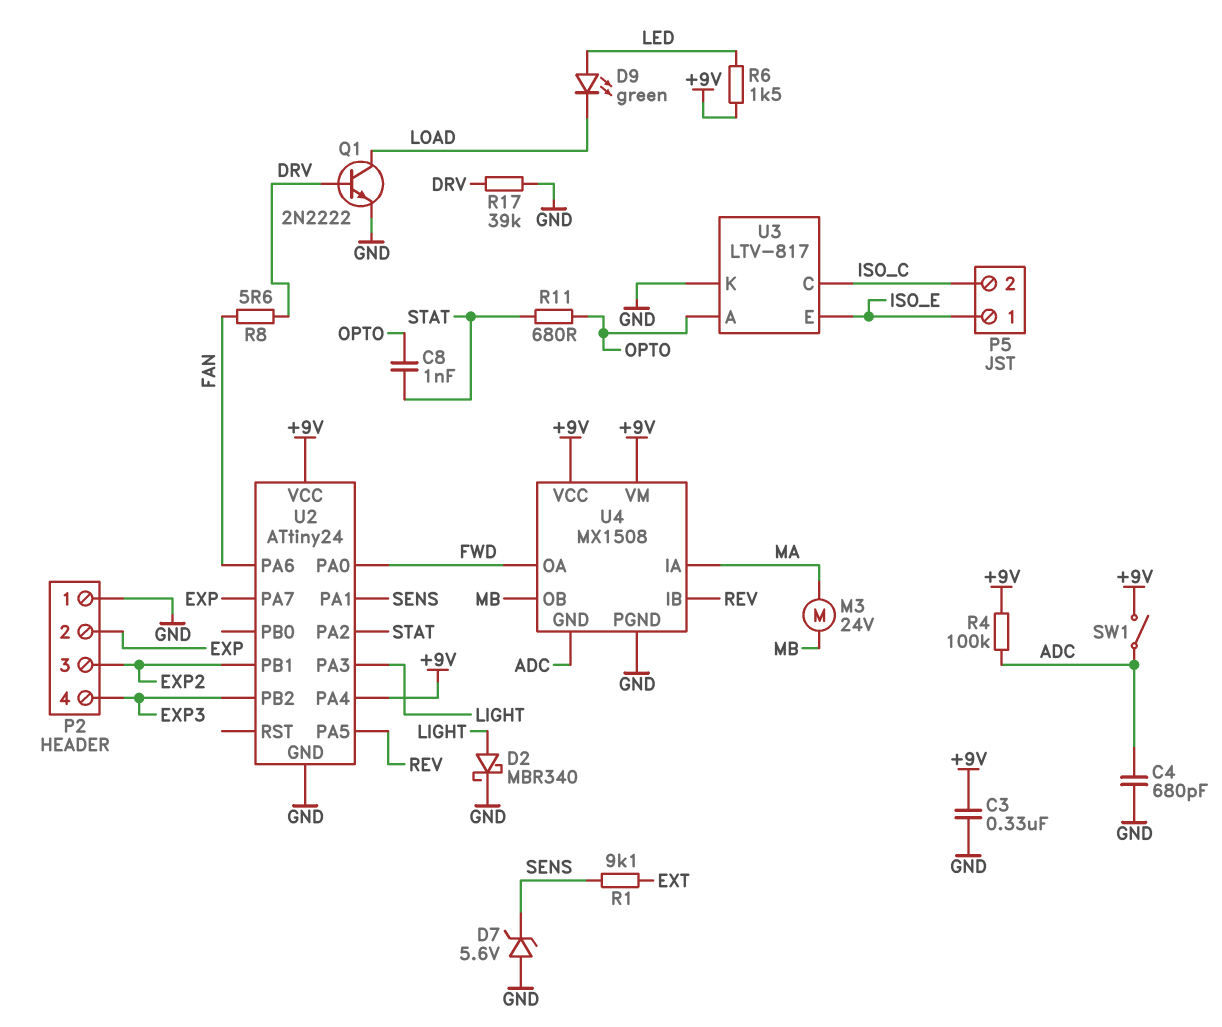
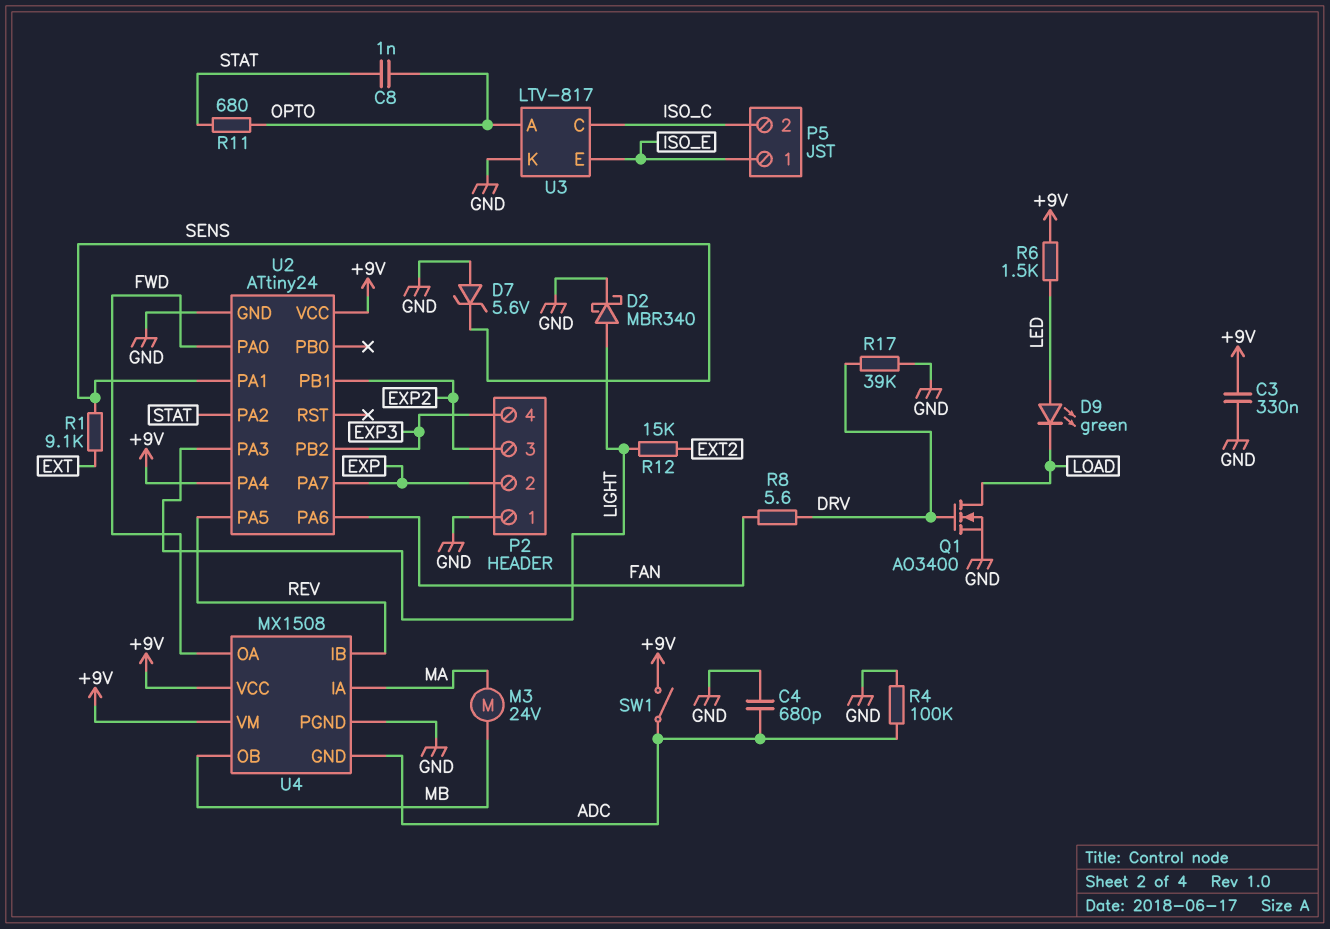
Q1: NPN 2N2222 (B DRV, C LOAD, E GND) -> NMOS AO3400 (G DRV, D LOAD, S GND)
R4: 100k (+9V, ADC) -> 100k (ADC, GND)
R12: none -> 15k (EXT2, LIGHT)

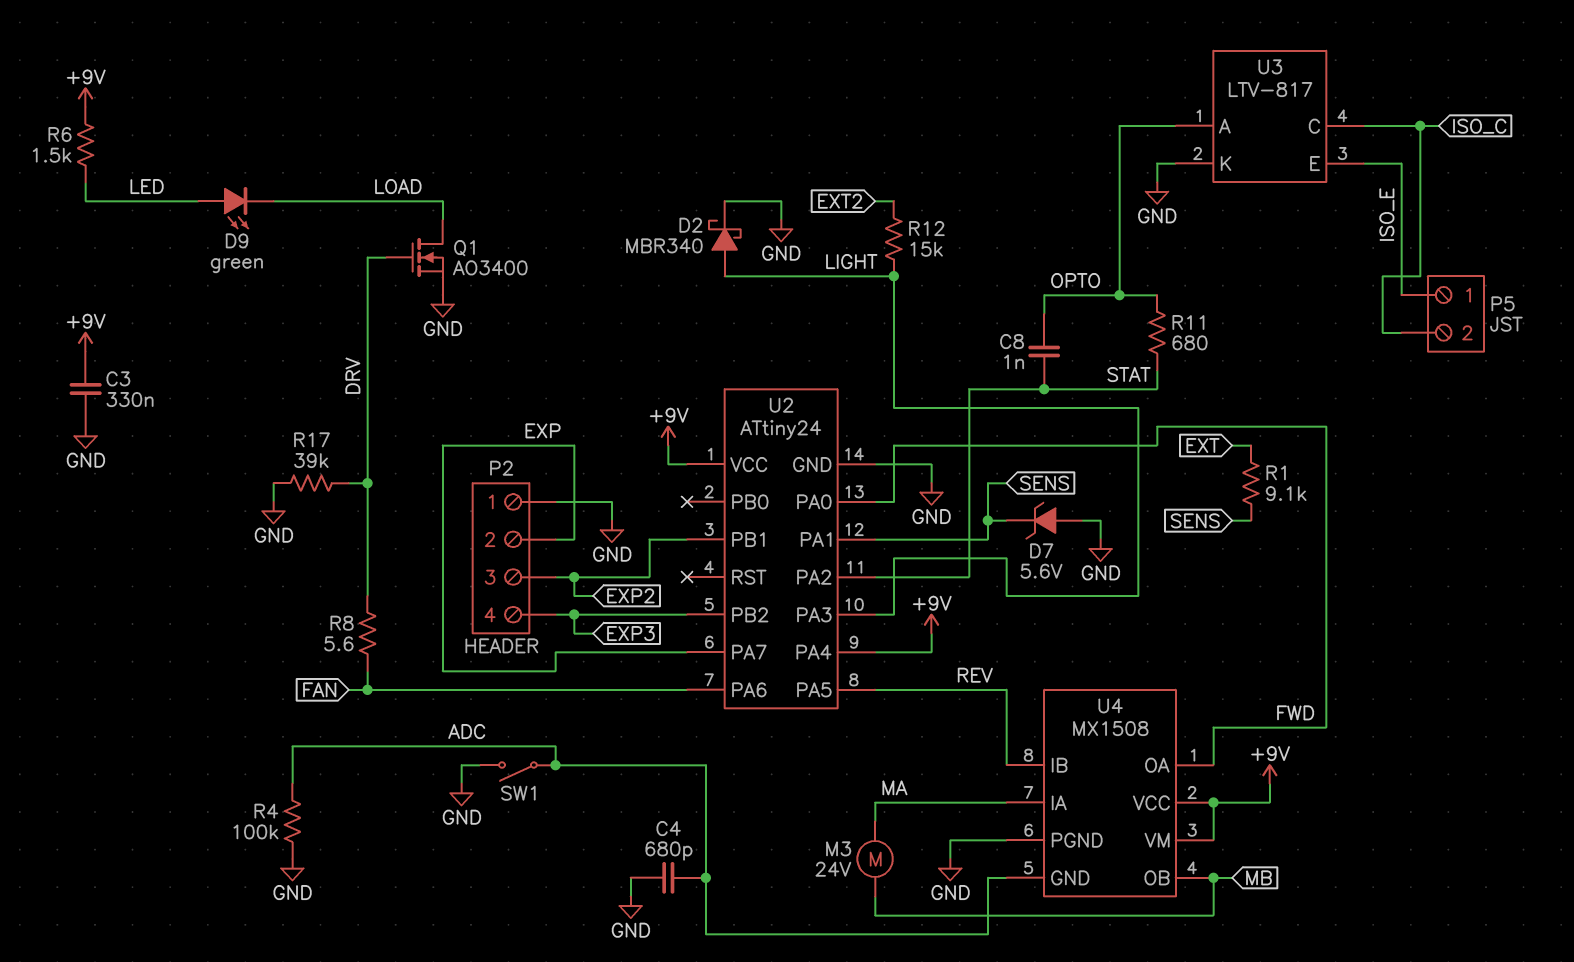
SW1: switch (+9V, ADC) -> switch (ADC, GND)

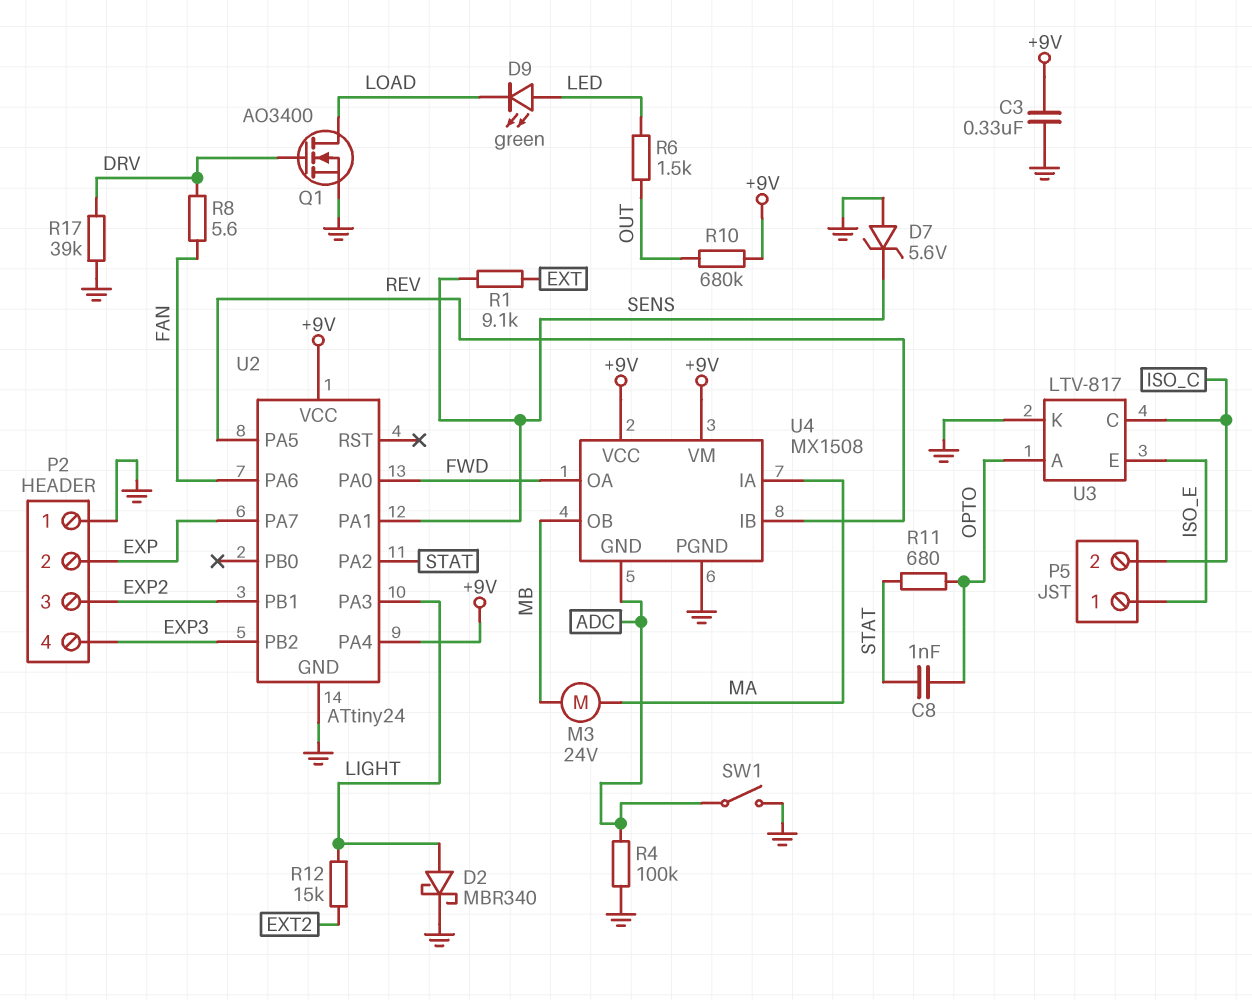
C4: 680pF (ADC, GND) -> none
R6: 1.5k (+9V, LED) -> 1.5k (LED, OUT)
R10: none -> 680k (+9V, OUT)

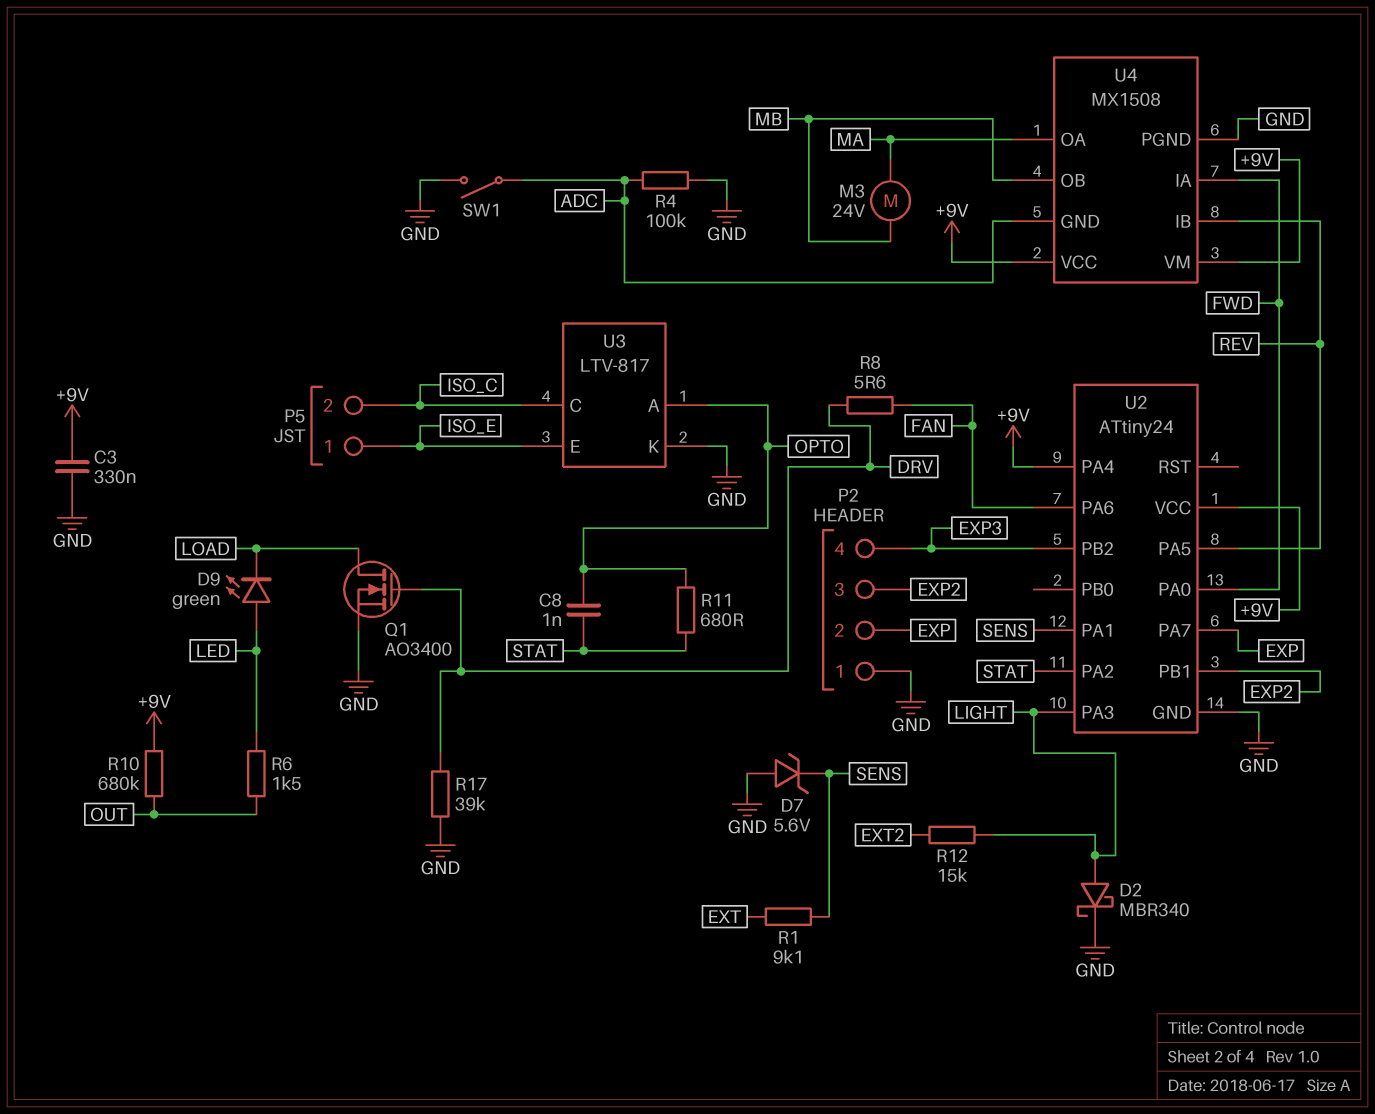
U4 pin IA: MA -> FWD
U4 pin OA: FWD -> MA

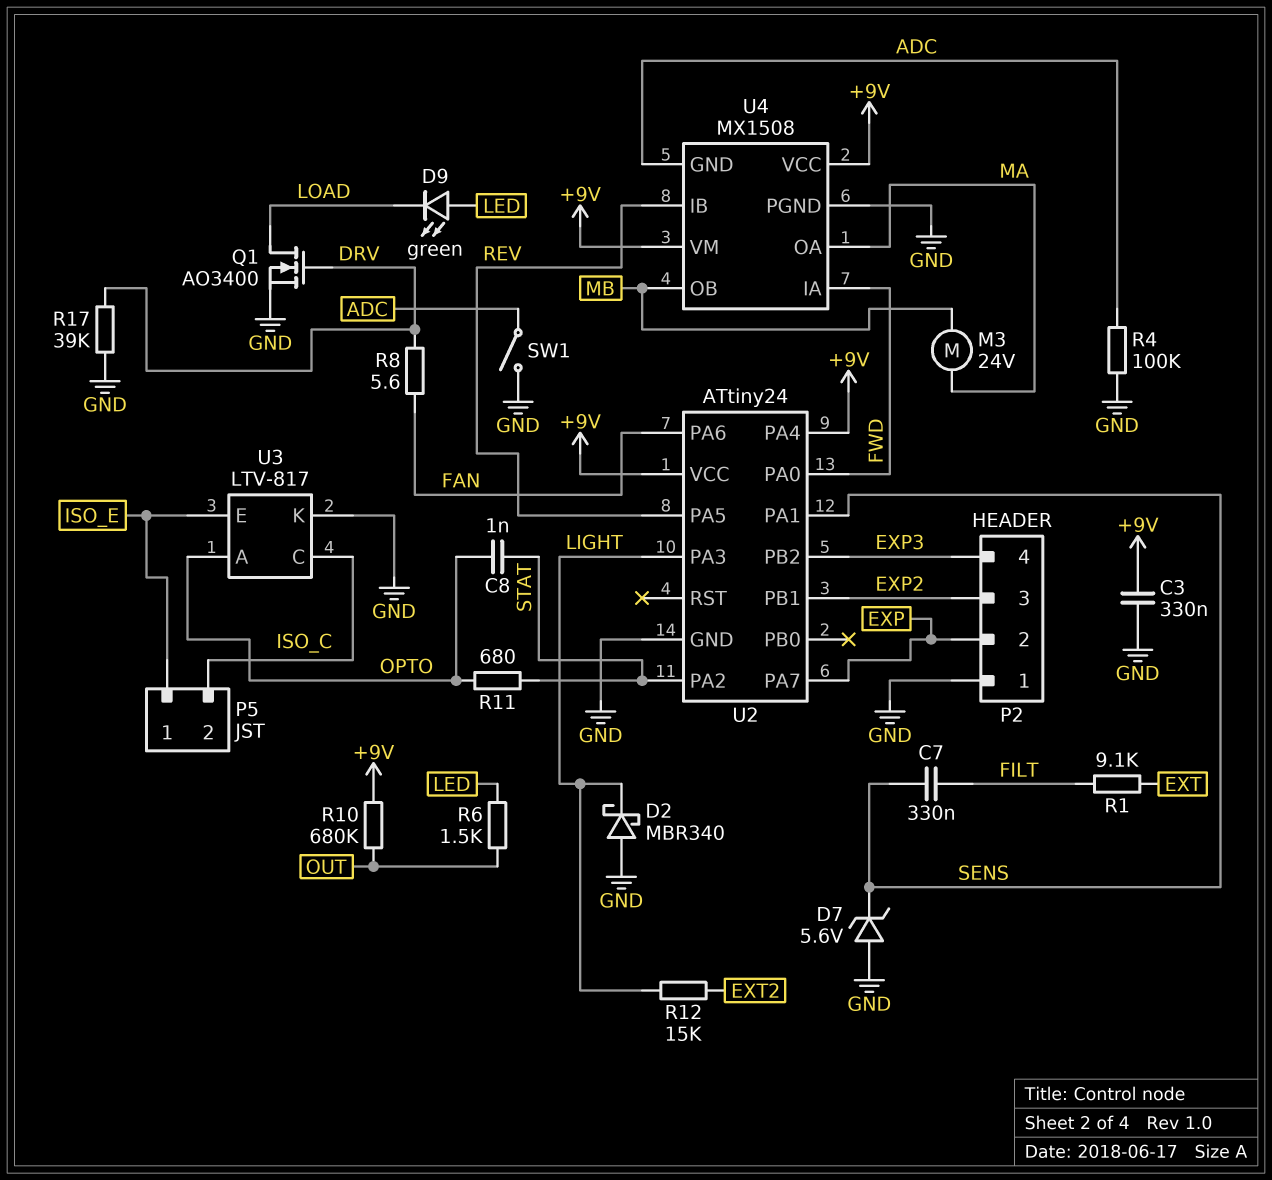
C7: none -> 330nF (FILT, SENS)
D2: schottky MBR340 (A LIGHT, K GND) -> schottky MBR340 (A GND, K LIGHT)
R1: 9.1k (EXT, SENS) -> 9.1k (EXT, FILT)

